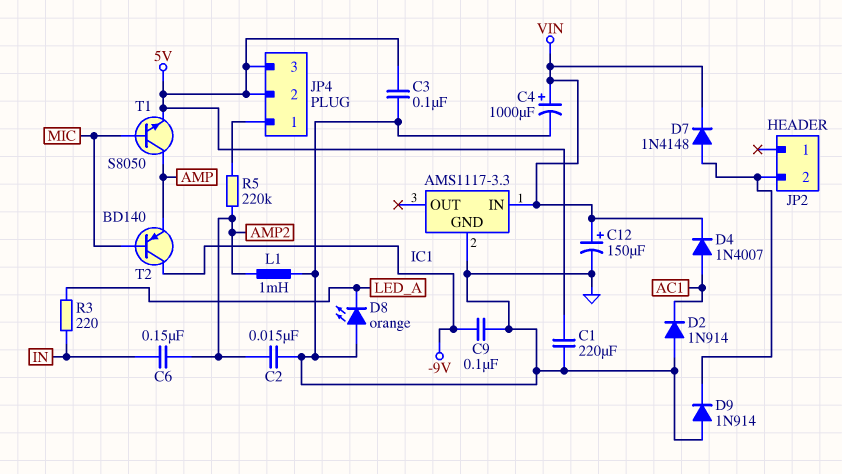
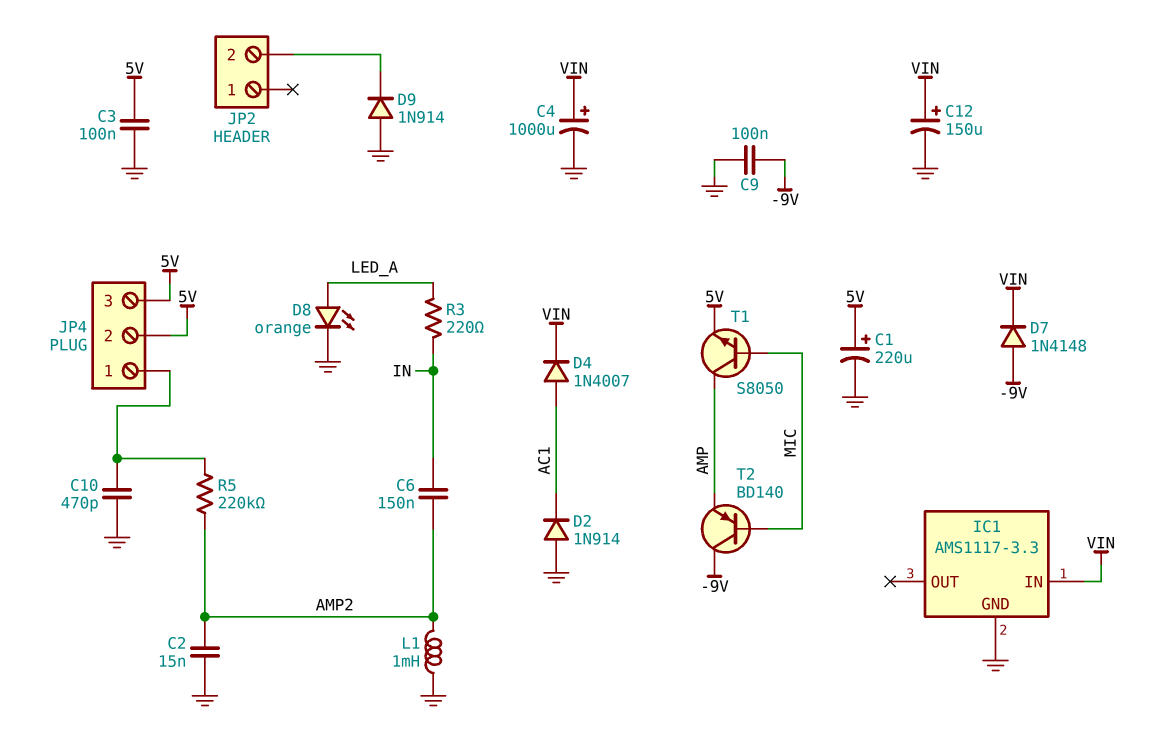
C1: 220uF (5V, GND) -> 220uF (plus 5V, minus GND)
C10: none -> 470pF (GND, JP4/1)
D7: diode 1N4148 (A JP2/2, K VIN) -> diode 1N4148 (A -9V, K VIN)
D8: LED orange (A GND, K LED_A) -> LED orange (A LED_A, K GND)

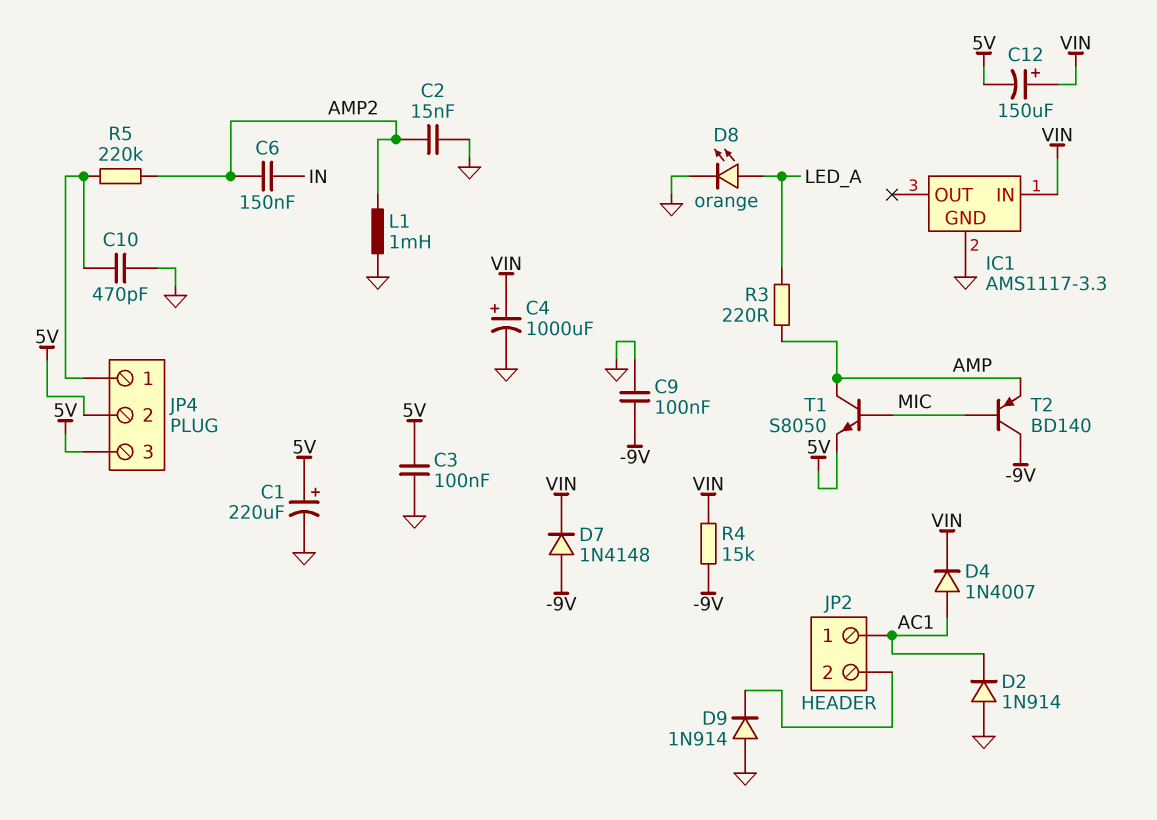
C12: 150uF (plus VIN, minus GND) -> 150uF (plus VIN, minus 5V)
JP2 pin 1: none -> AC1
R3: 220 (IN, LED_A) -> 220 (AMP, LED_A)
R4: none -> 15k (-9V, VIN)

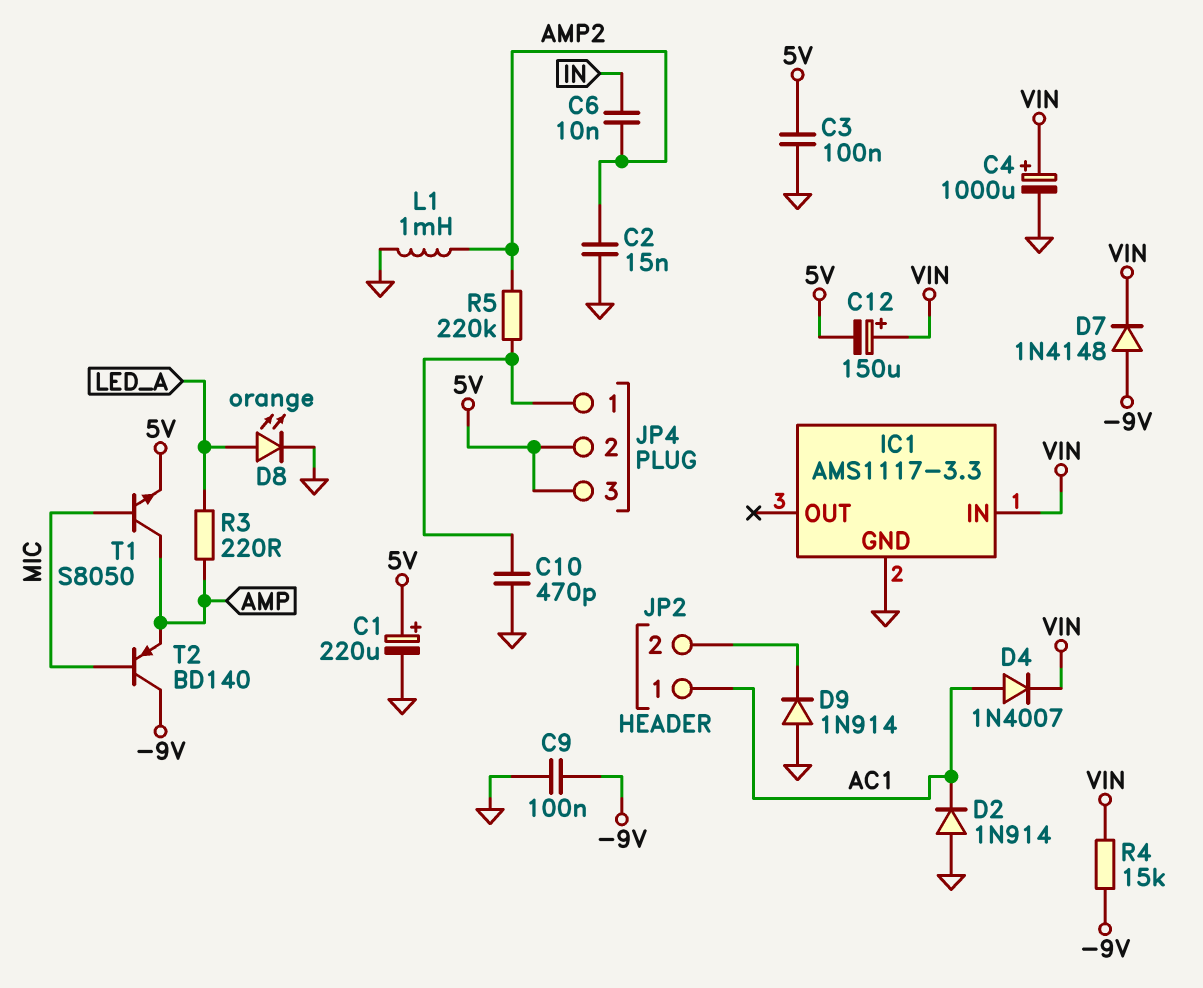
C6: 150nF (AMP2, IN) -> 10nF (AMP2, IN)

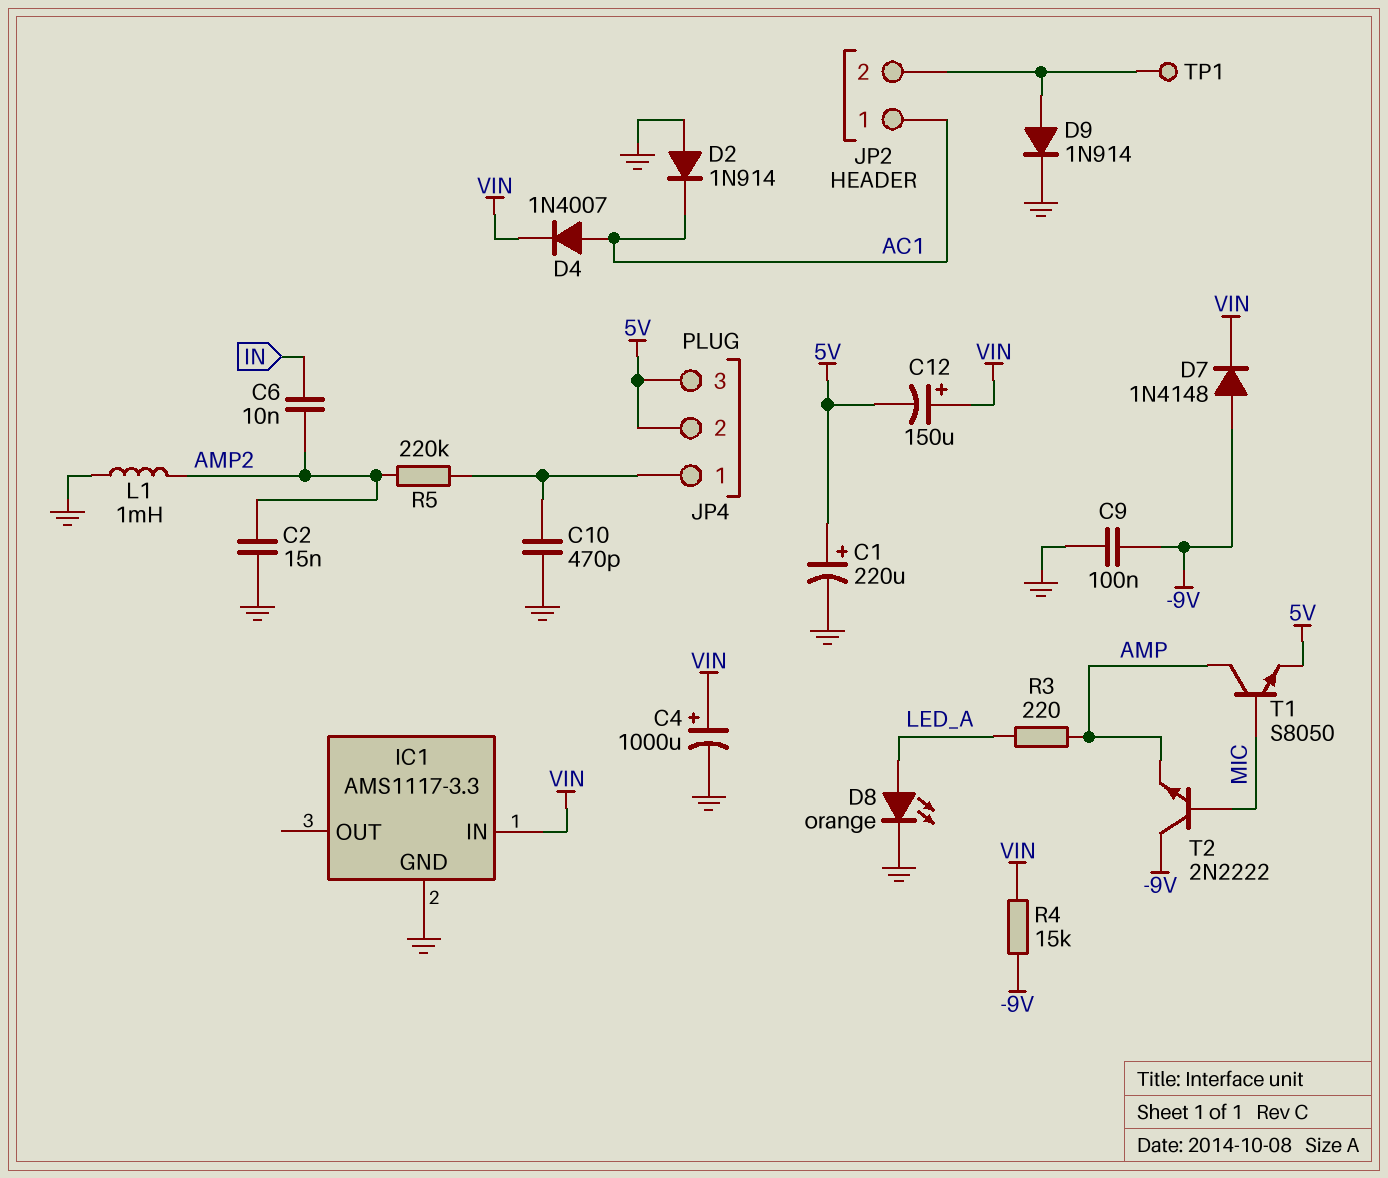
C3: 100nF (5V, GND) -> none
D9: diode 1N914 (A GND, K JP2/2) -> diode 1N914 (A JP2/2, K GND)
T2: PNP BD140 (B MIC, C -9V, E AMP) -> NPN 2N2222 (B MIC, C -9V, E AMP)
TP1: none -> test point (JP2/2)

